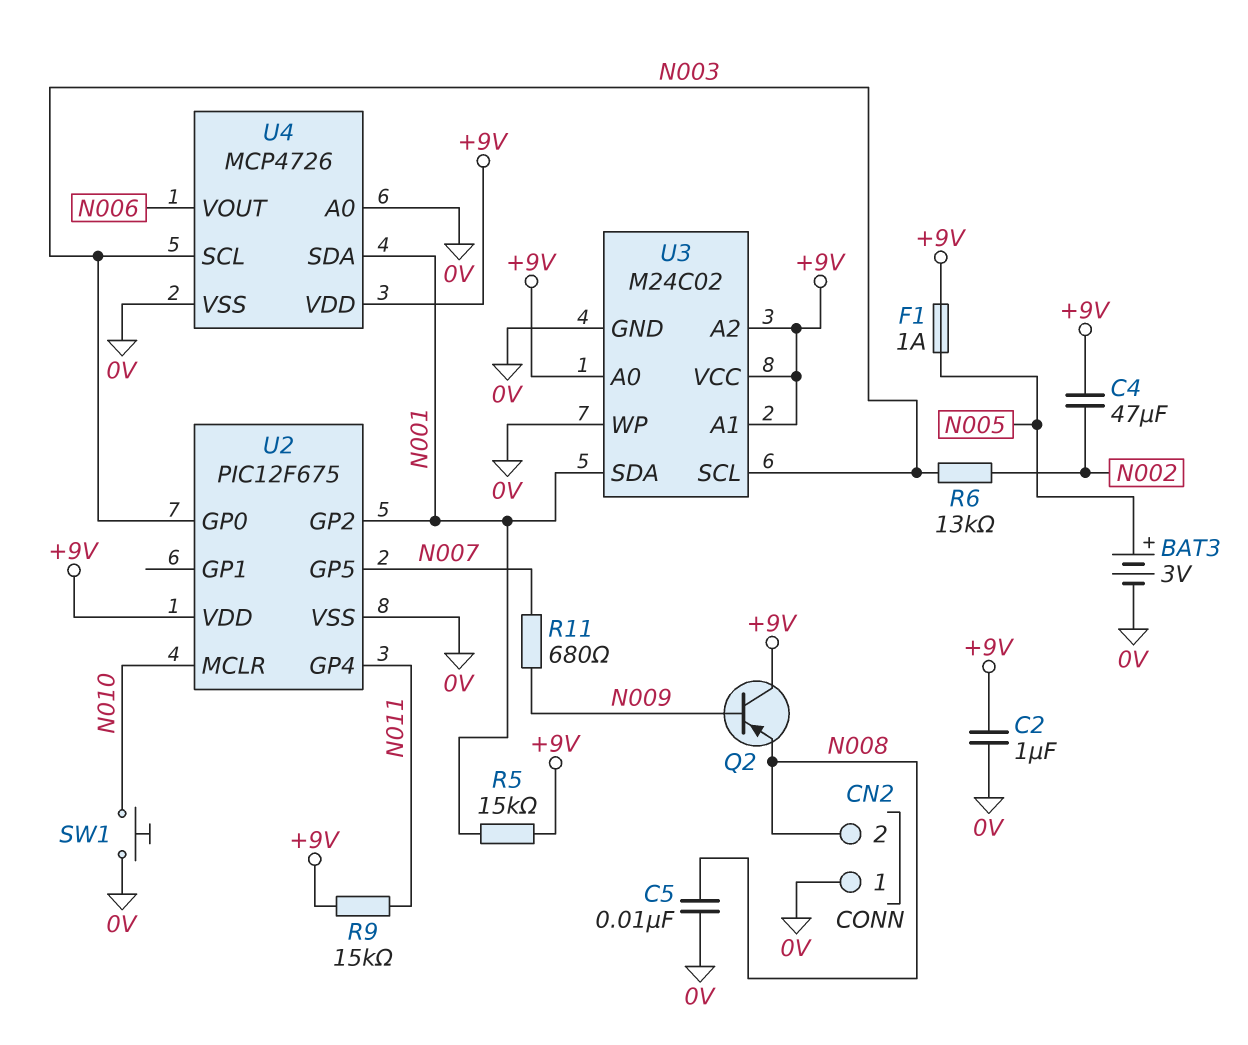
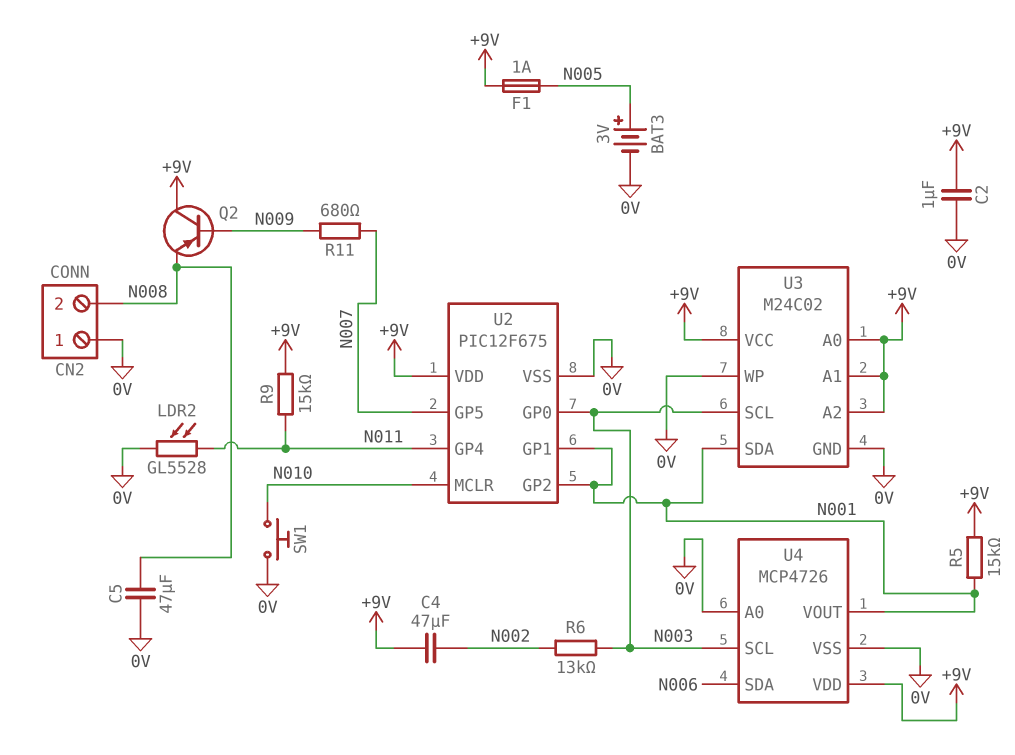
C5: 10nF (0V, N008) -> 47uF (0V, N008)
LDR2: none -> GL5528 (0V, N011)
U2 pin GP1: none -> N001
U4 pin SDA: N001 -> N006
U4 pin VOUT: N006 -> N001

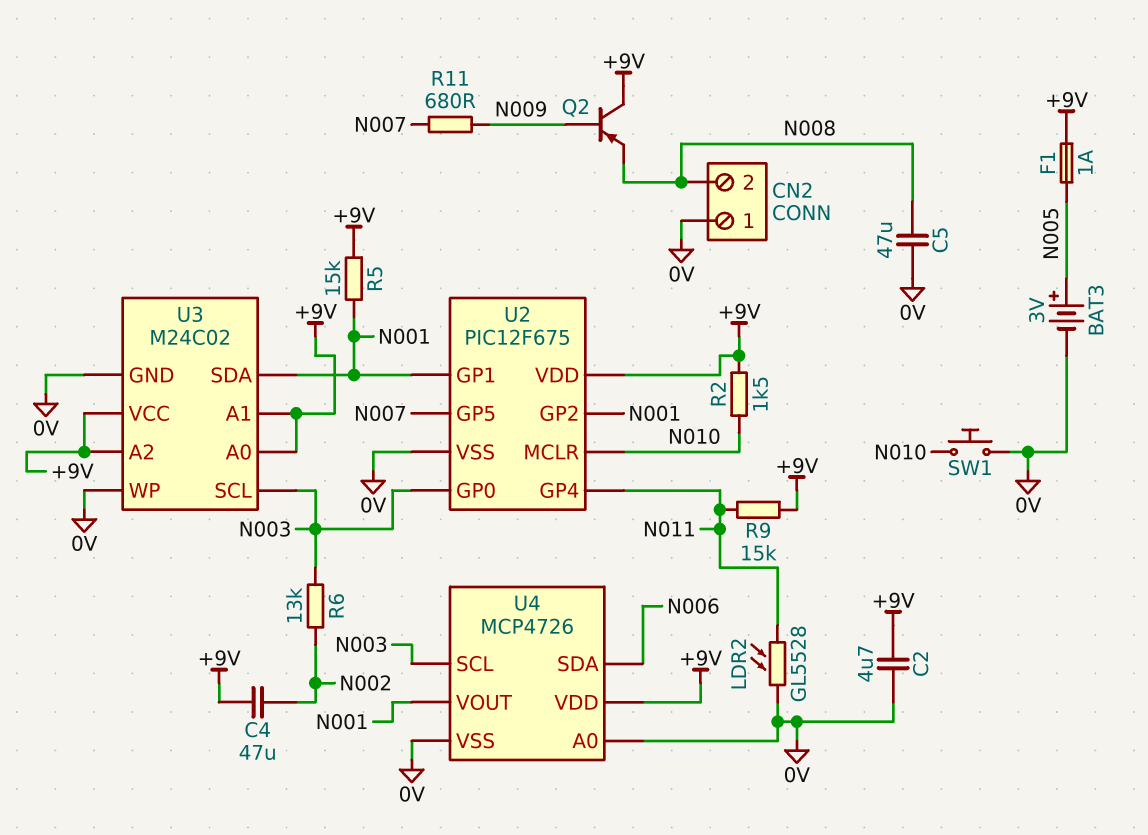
C2: 1uF (+9V, 0V) -> 4.7uF (+9V, 0V)
R2: none -> 1.5k (+9V, N010)

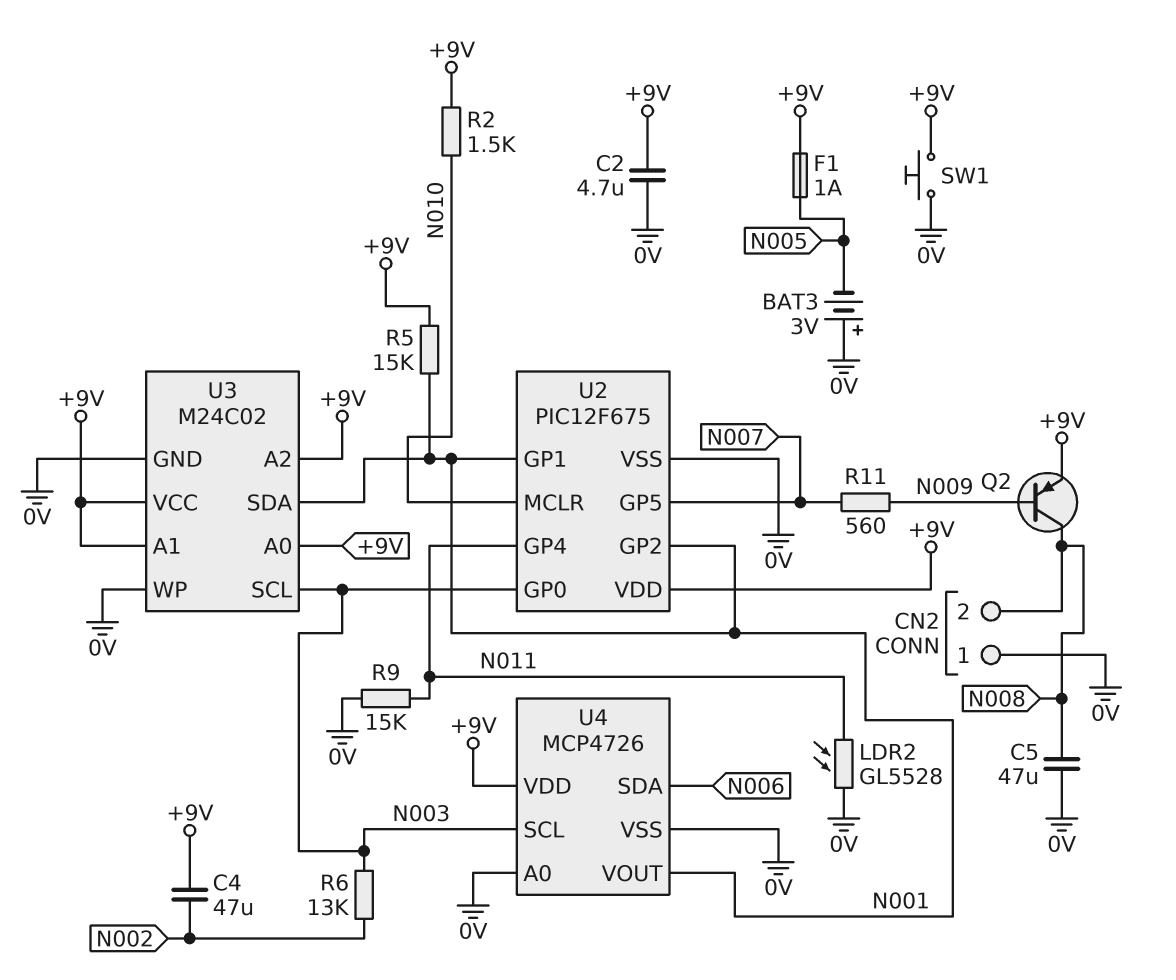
BAT3: 3V (plus N005, minus 0V) -> 3V (plus 0V, minus N005)
Q2: PNP (B N009, C +9V, E N008) -> PNP (B N009, C N008, E +9V)
R9: 15k (+9V, N011) -> 15k (0V, N011)
R11: 680 (N007, N009) -> 560 (N007, N009)
SW1: button (0V, N010) -> button (+9V, 0V)

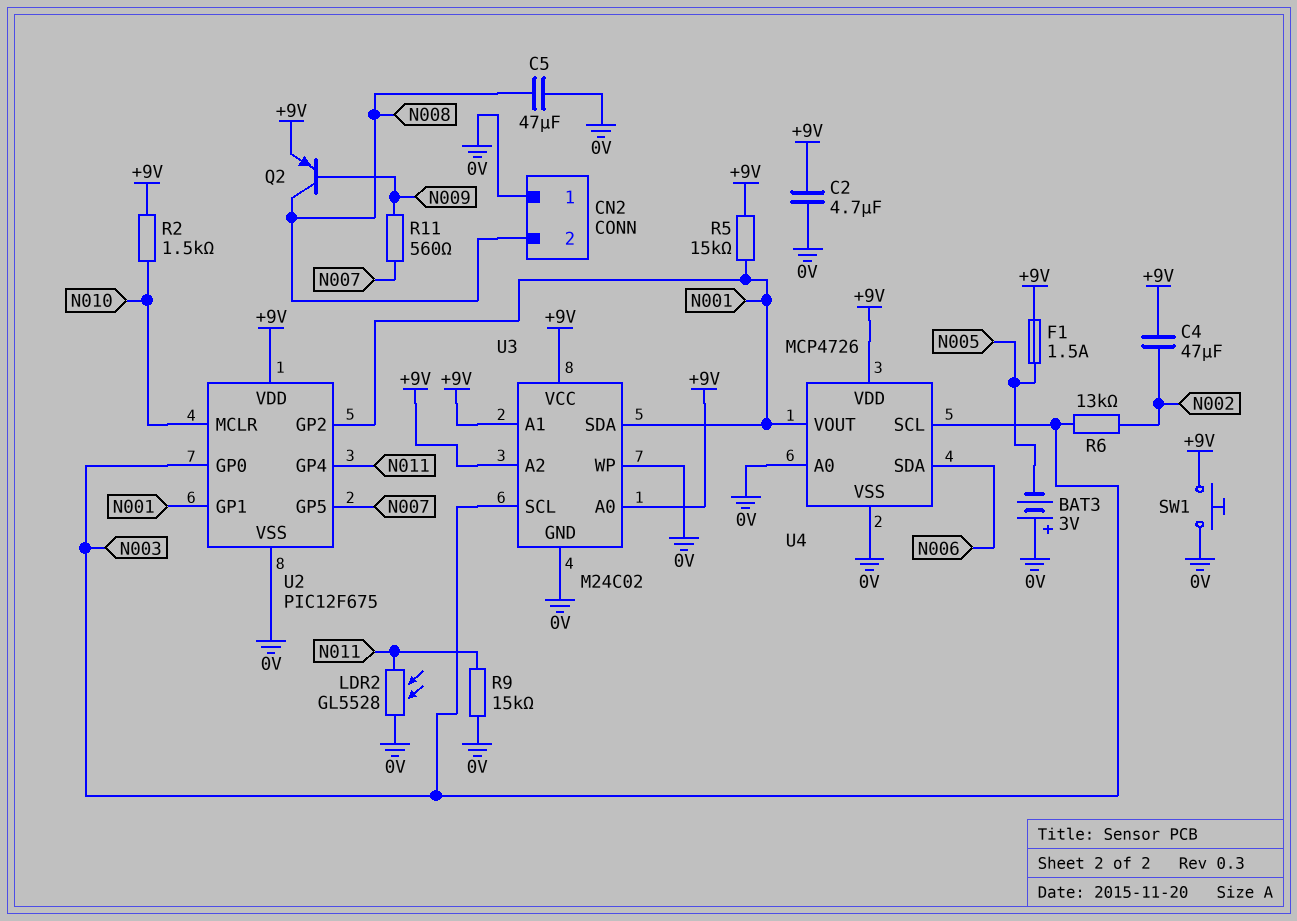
F1: 1A (+9V, N005) -> 1.5A (+9V, N005)

